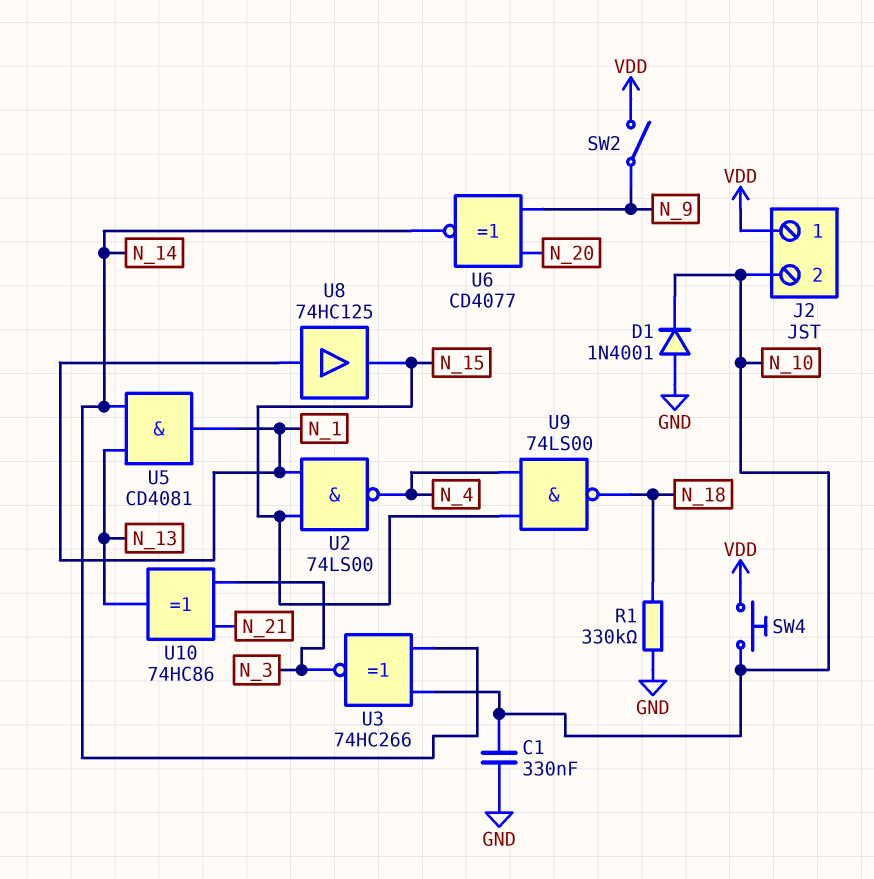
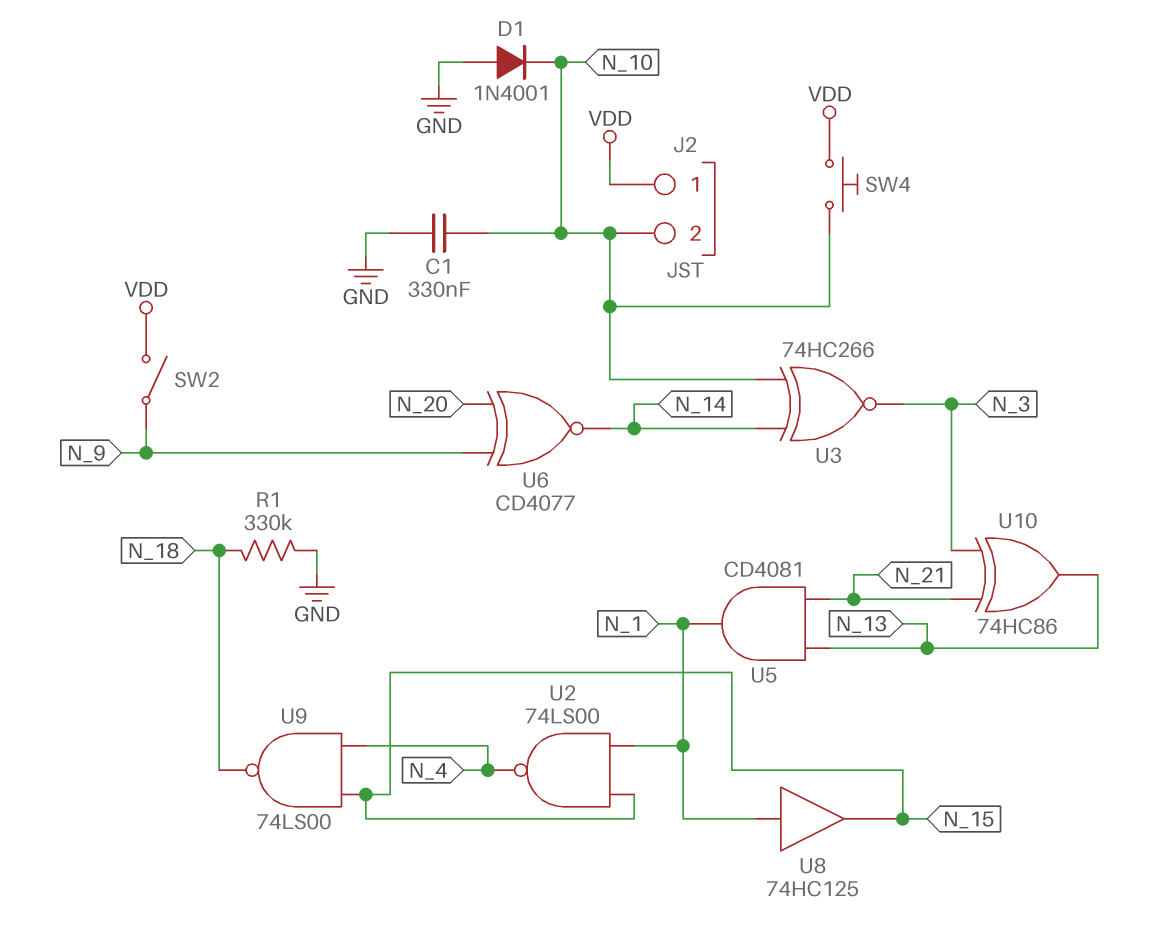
U5: AND CD4081 (in N_13, in N_14, out N_1) -> AND CD4081 (in N_13, in N_21, out N_1)

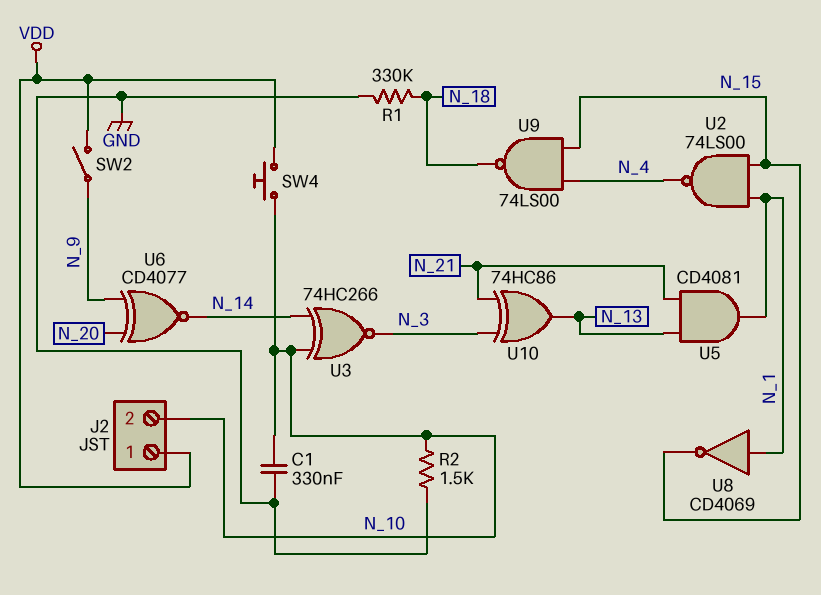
D1: diode 1N4001 (A GND, K N_10) -> none
R2: none -> 1.5k (GND, N_10)
U8: buffer 74HC125 (in N_1, out N_15) -> NOT CD4069 (in N_1, out N_15)

